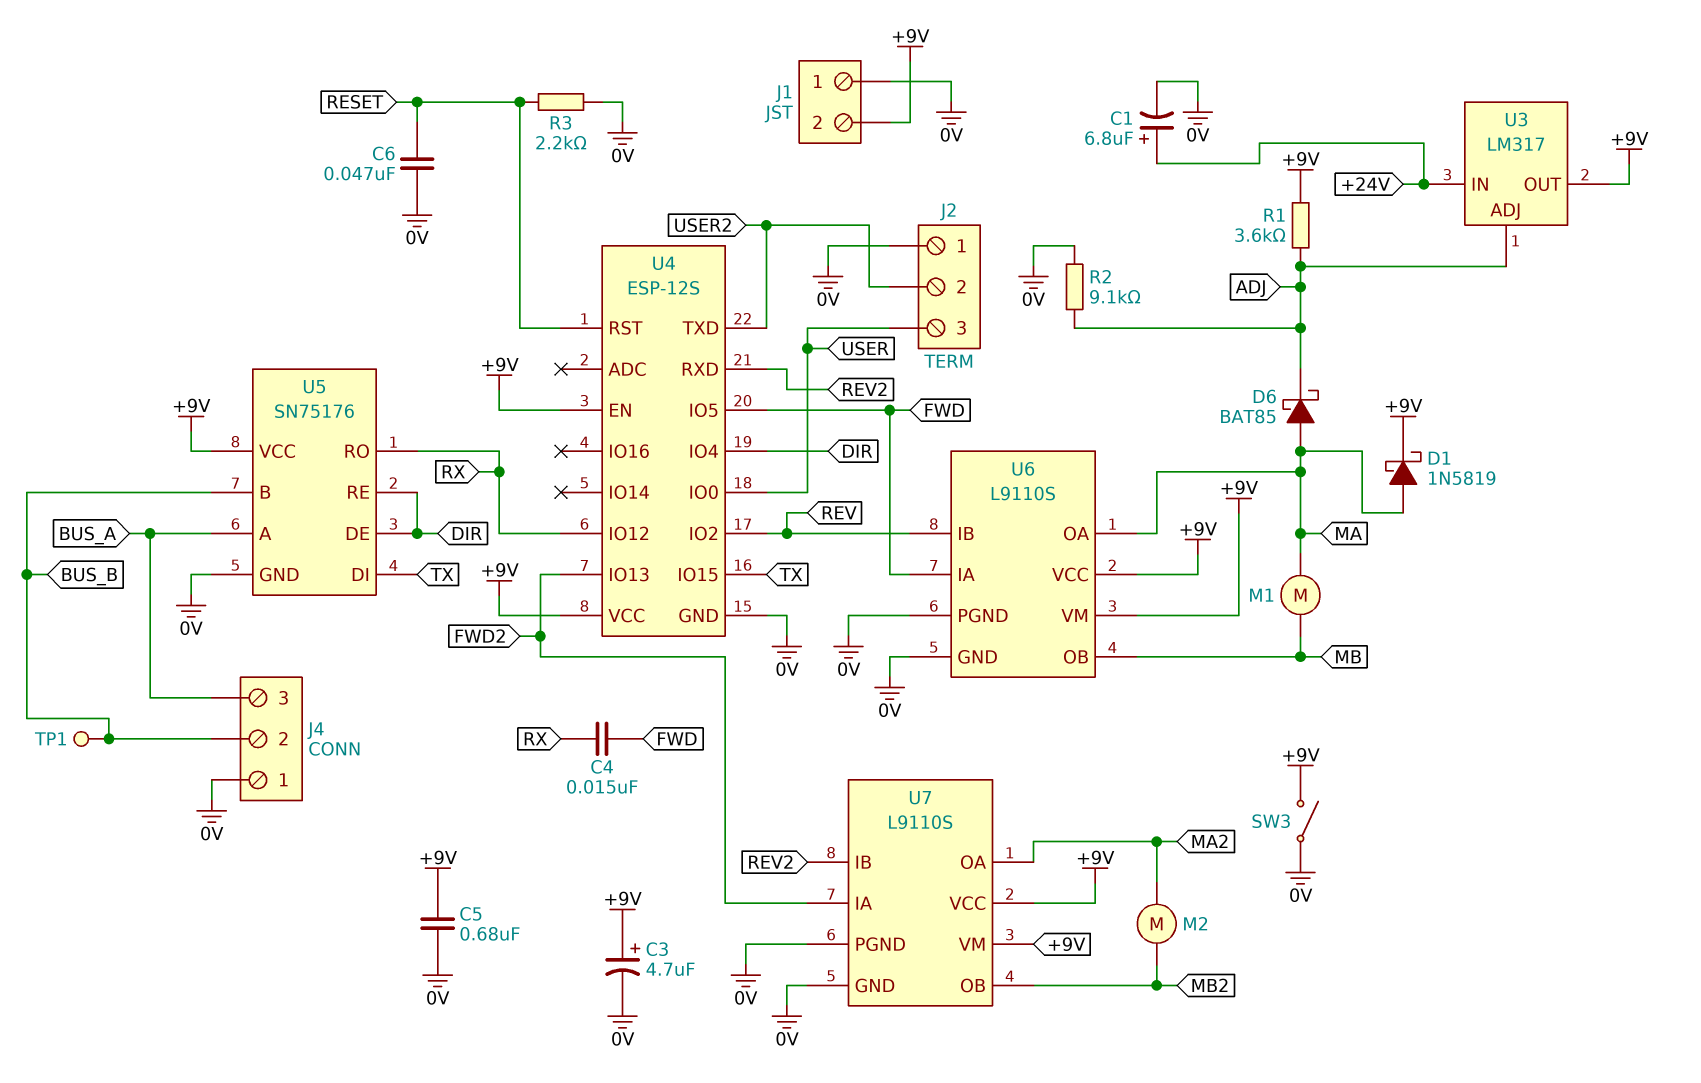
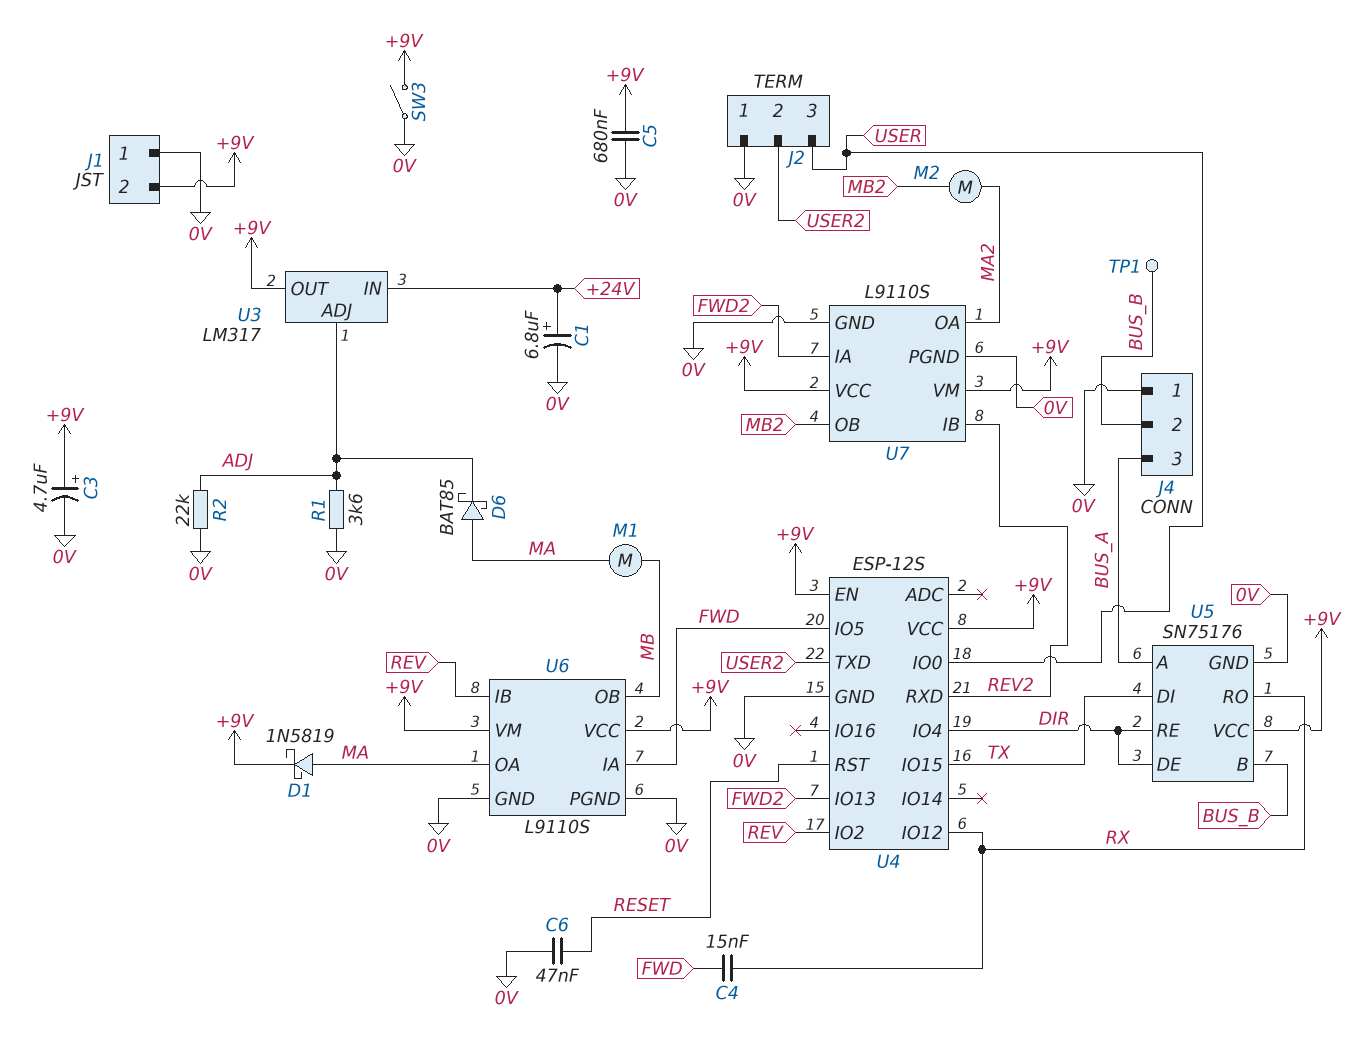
R1: 3.6k (+9V, ADJ) -> 3.6k (0V, ADJ)
R2: 9.1k (0V, ADJ) -> 22k (0V, ADJ)
R3: 2.2k (0V, RESET) -> none

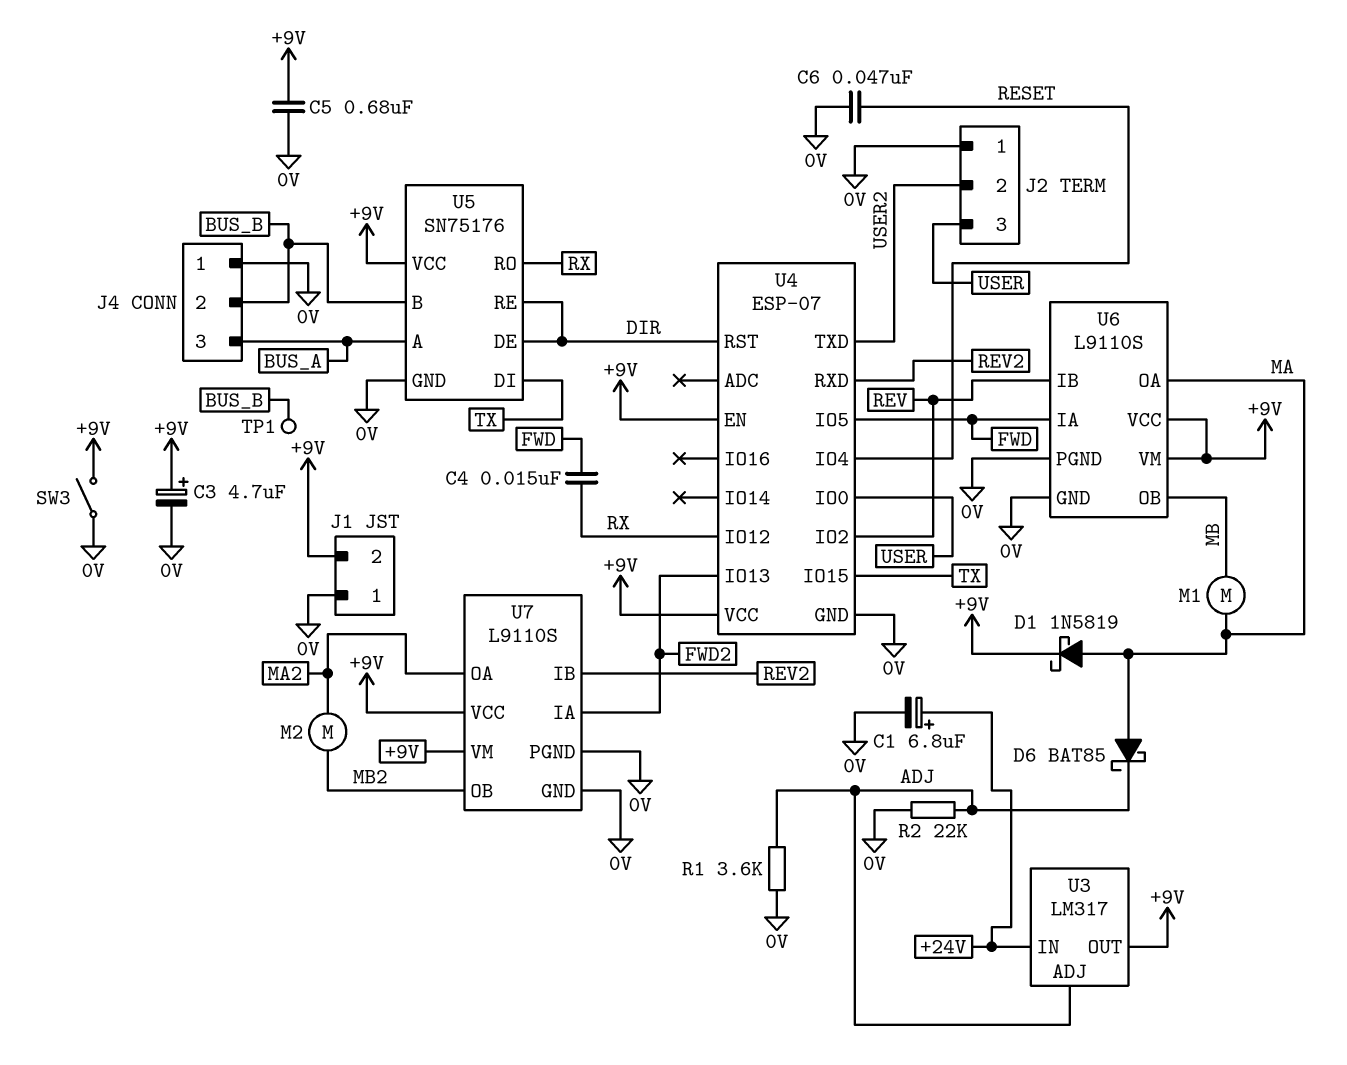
U4: ESP-12S -> ESP-07
U4 pin IO4: DIR -> RESET
U4 pin RST: RESET -> DIR

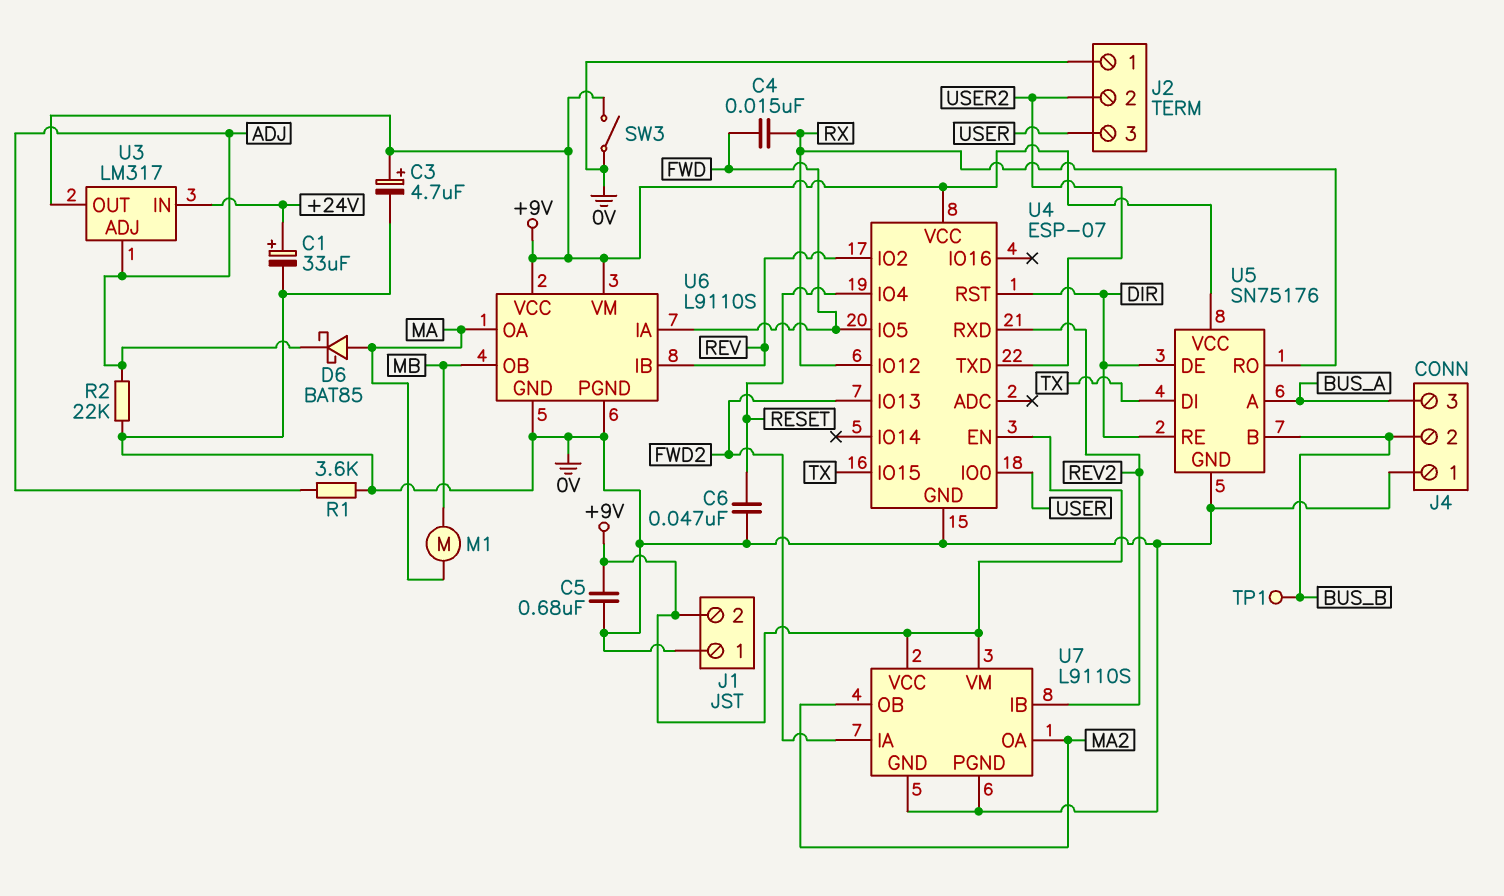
C1: 6.8uF (plus +24V, minus 0V) -> 33uF (plus +24V, minus 0V)
D1: schottky 1N5819 (A MA, K +9V) -> none
M2: motor (MA2, MB2) -> none
U7 pin OB: MB2 -> MA2

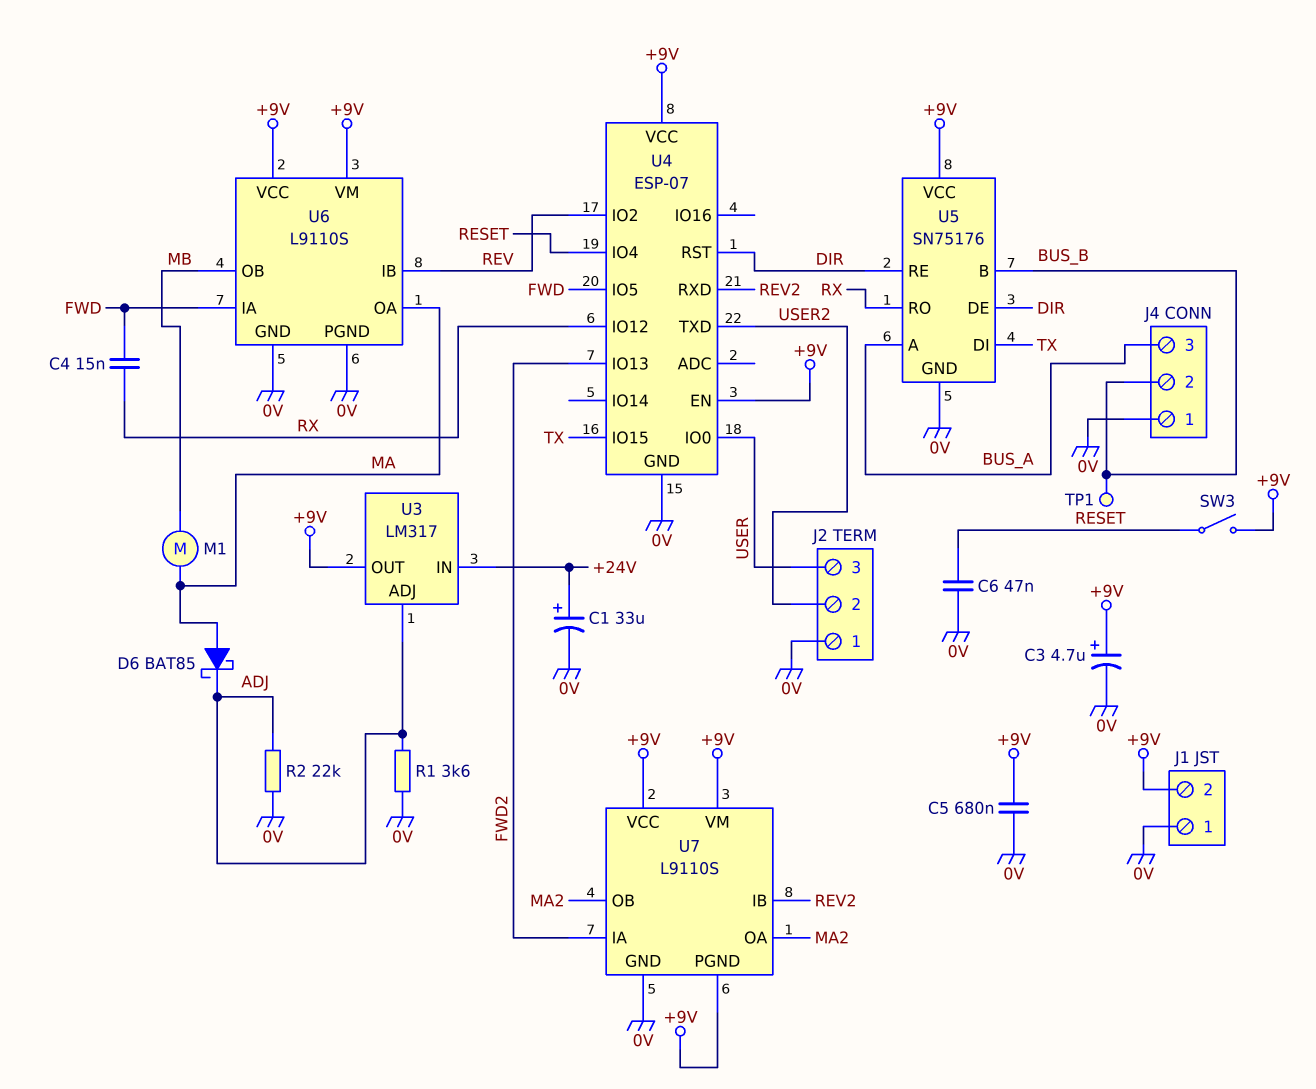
SW3: switch (+9V, 0V) -> switch (+9V, RESET)
U7 pin PGND: 0V -> +9V

